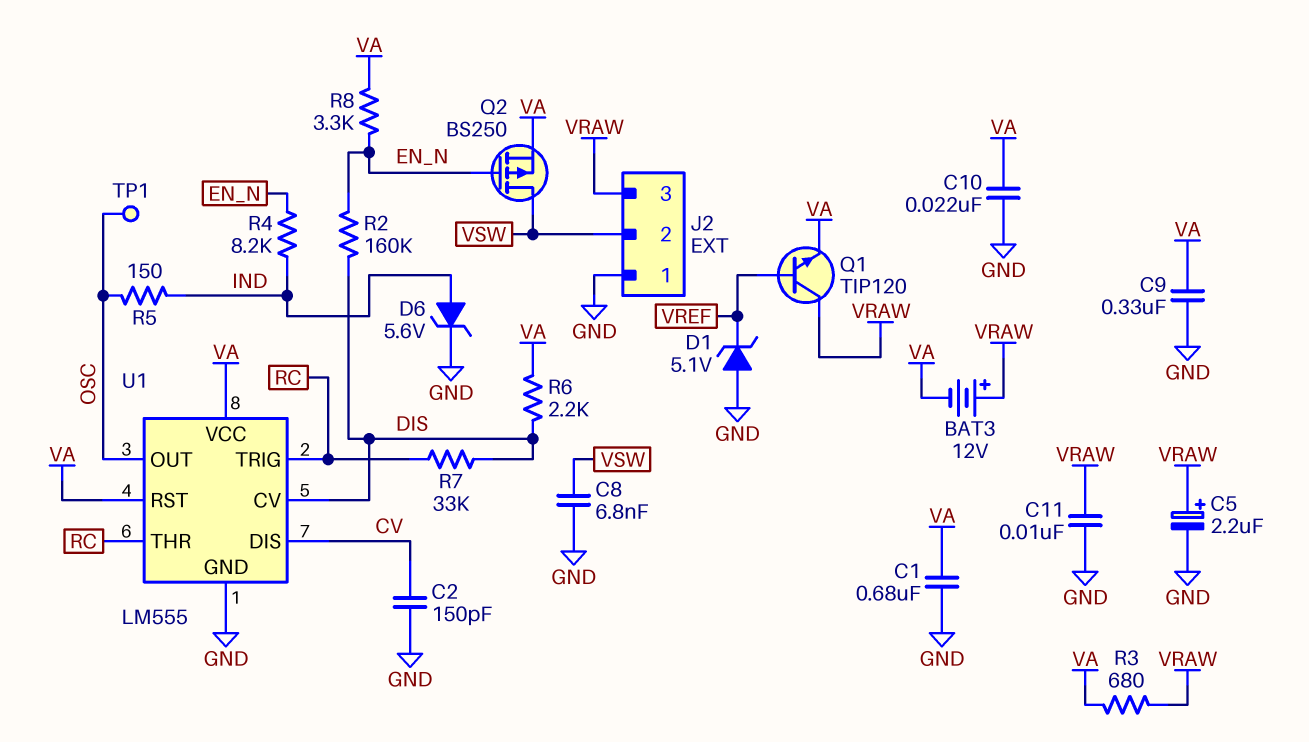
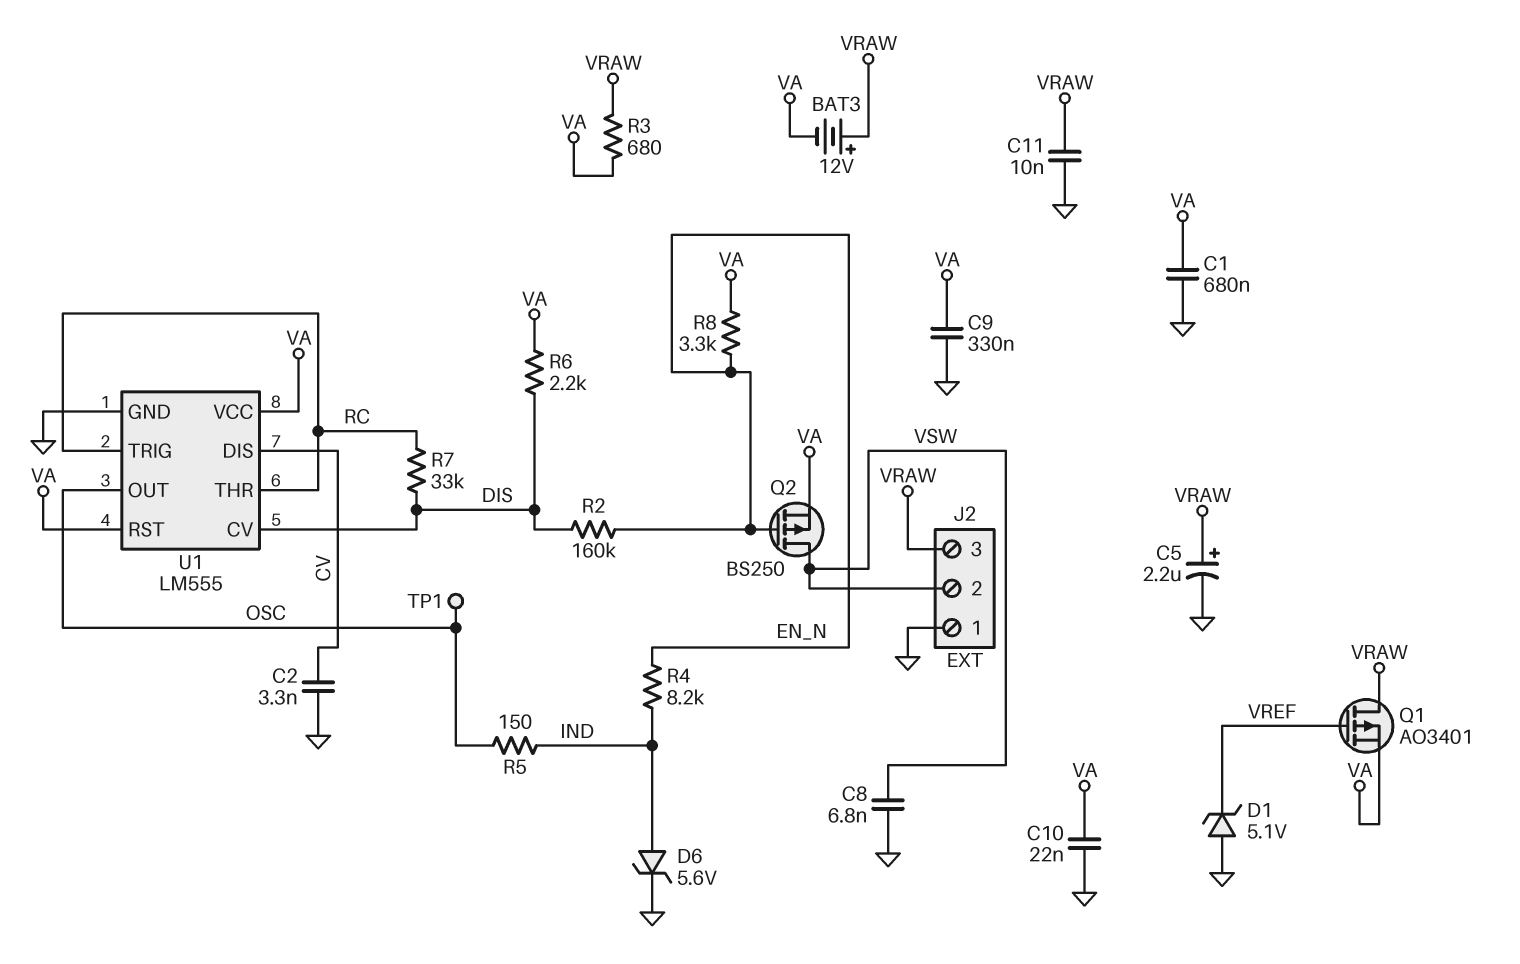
C2: 150pF (CV, GND) -> 3.3nF (CV, GND)
Q1: NPN TIP120 (B VREF, C VRAW, E VA) -> PMOS AO3401 (G VREF, D VRAW, S VA)

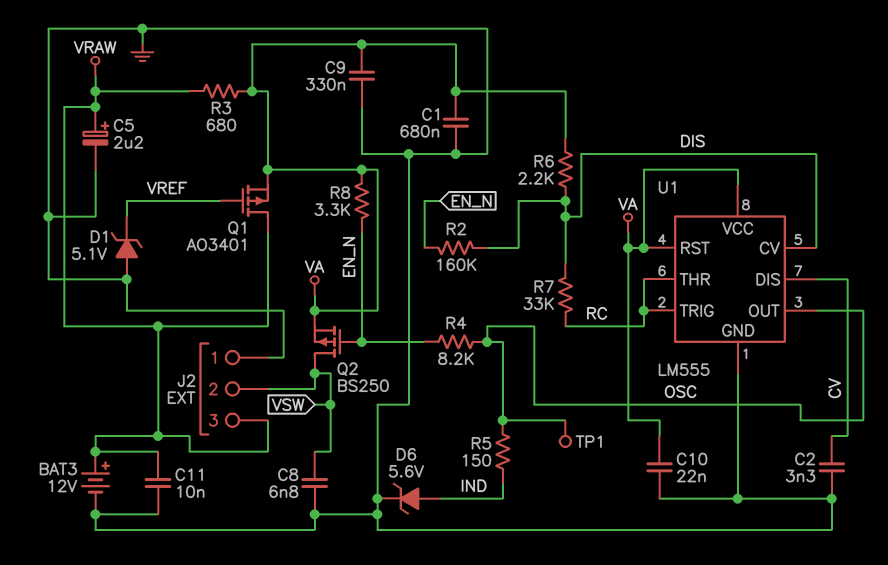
BAT3: 12V (plus VRAW, minus VA) -> 12V (plus VRAW, minus GND)
R4: 8.2k (EN_N, IND) -> 8.2k (EN_N, OSC)

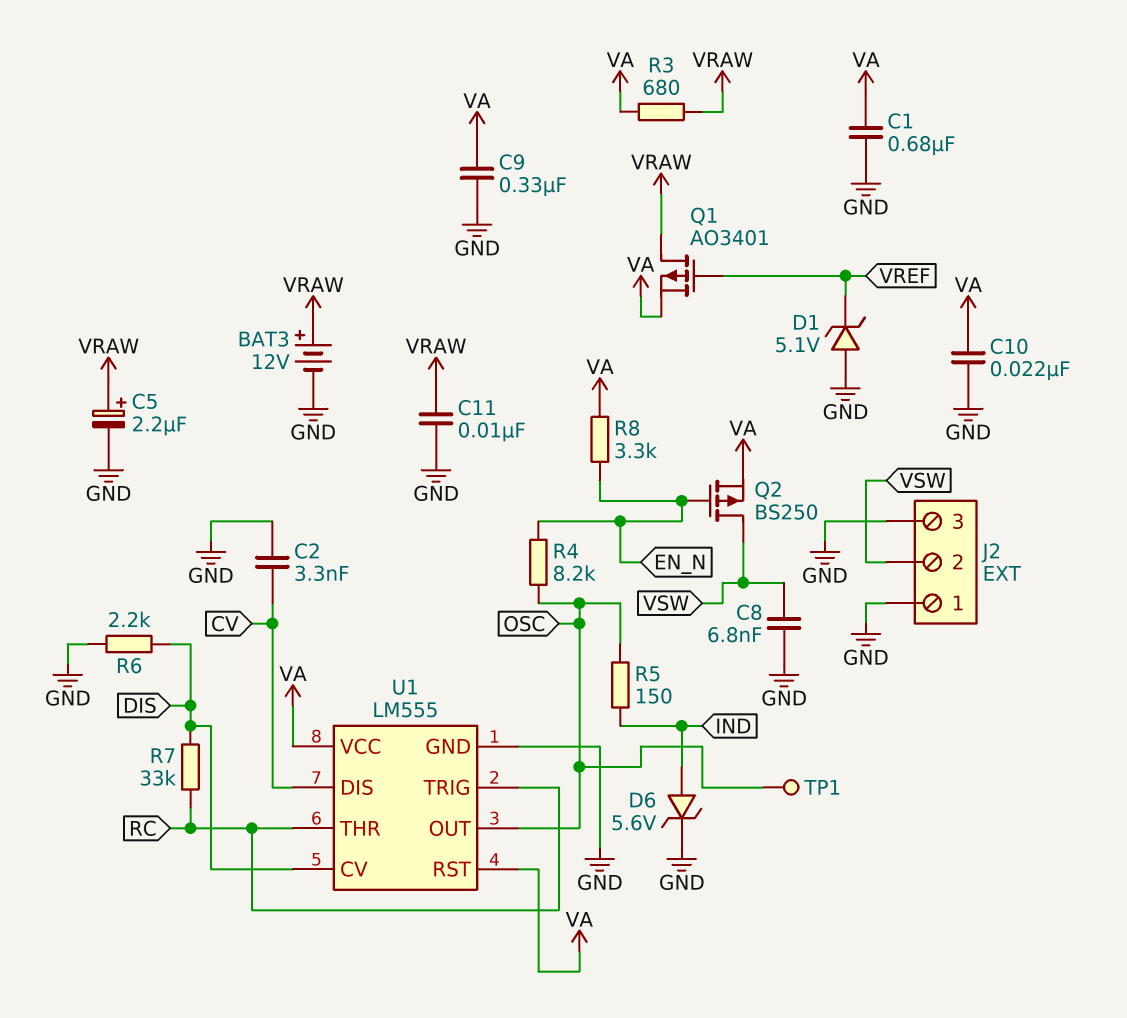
J2 pin 3: VRAW -> GND
R2: 160k (DIS, EN_N) -> none
R6: 2.2k (DIS, VA) -> 2.2k (DIS, GND)

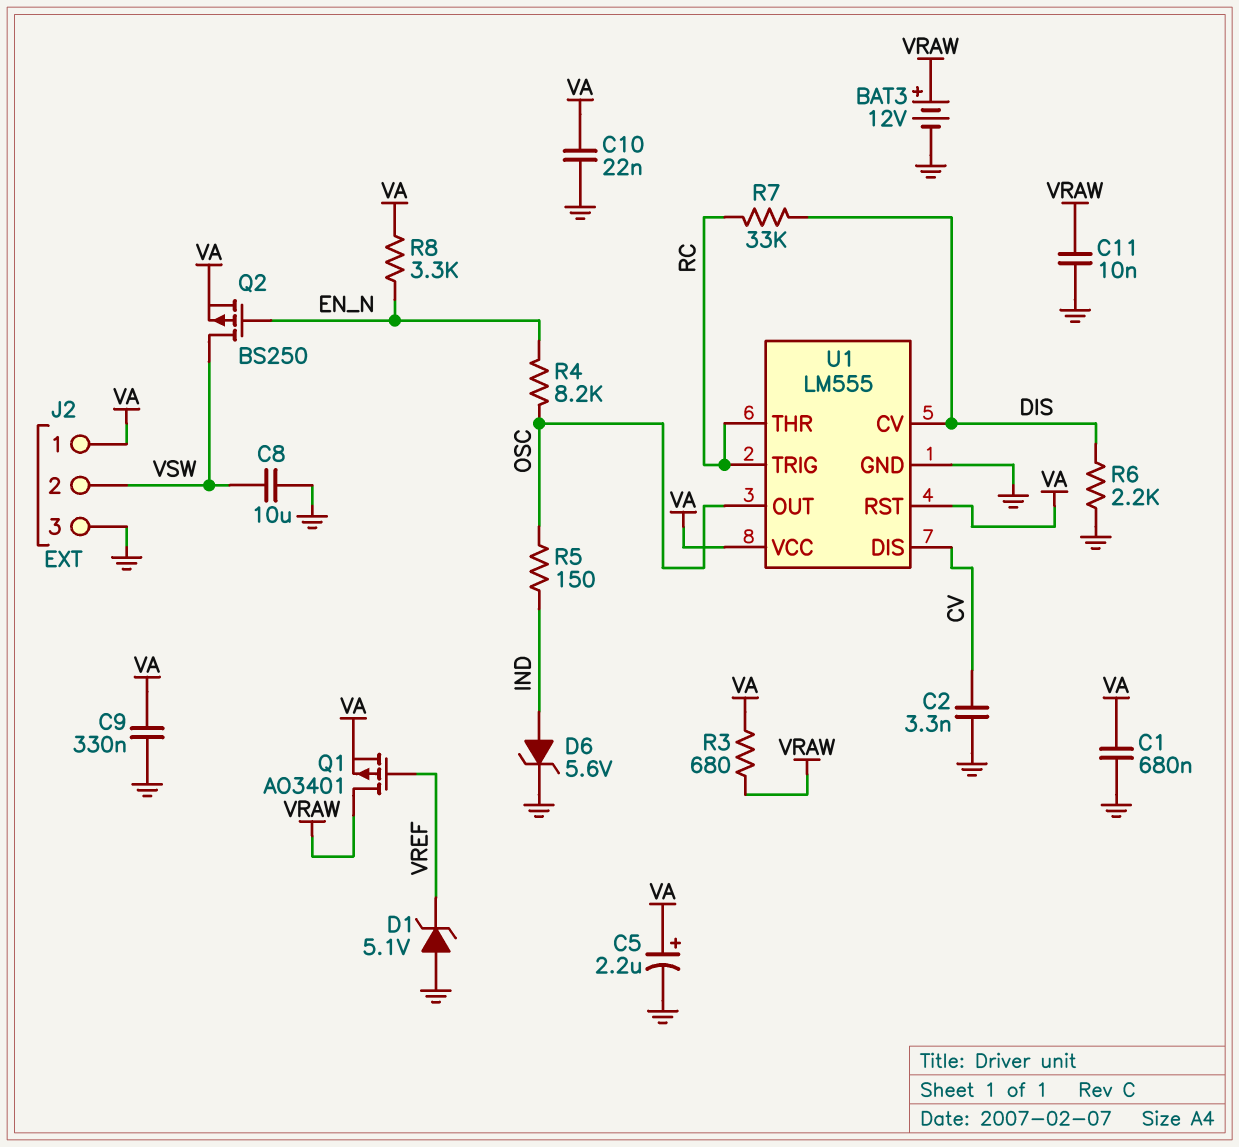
C5: 2.2uF (plus VRAW, minus GND) -> 2.2uF (plus VA, minus GND)
C8: 6.8nF (GND, VSW) -> 10uF (GND, VSW)
J2 pin 1: GND -> VA
TP1: test point (OSC) -> none

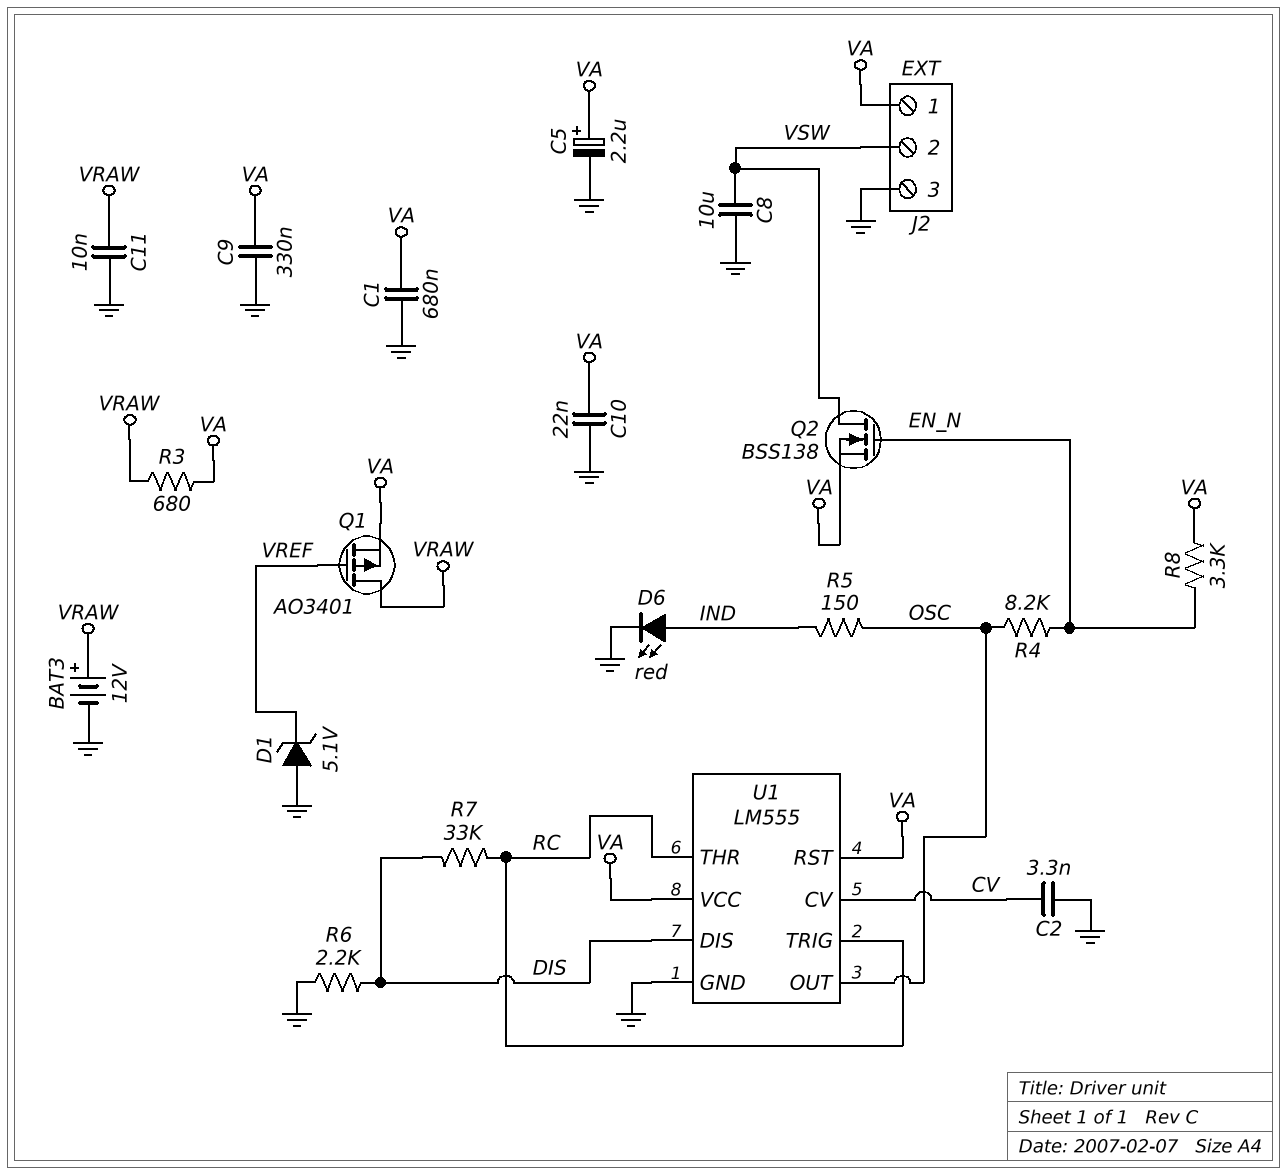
D6: zener 5.6V (A IND, K GND) -> LED red (A IND, K GND)
Q2: PMOS BS250 (G EN_N, D VSW, S VA) -> NMOS BSS138 (G EN_N, D VSW, S VA)
U1 pin CV: DIS -> CV
U1 pin DIS: CV -> DIS

